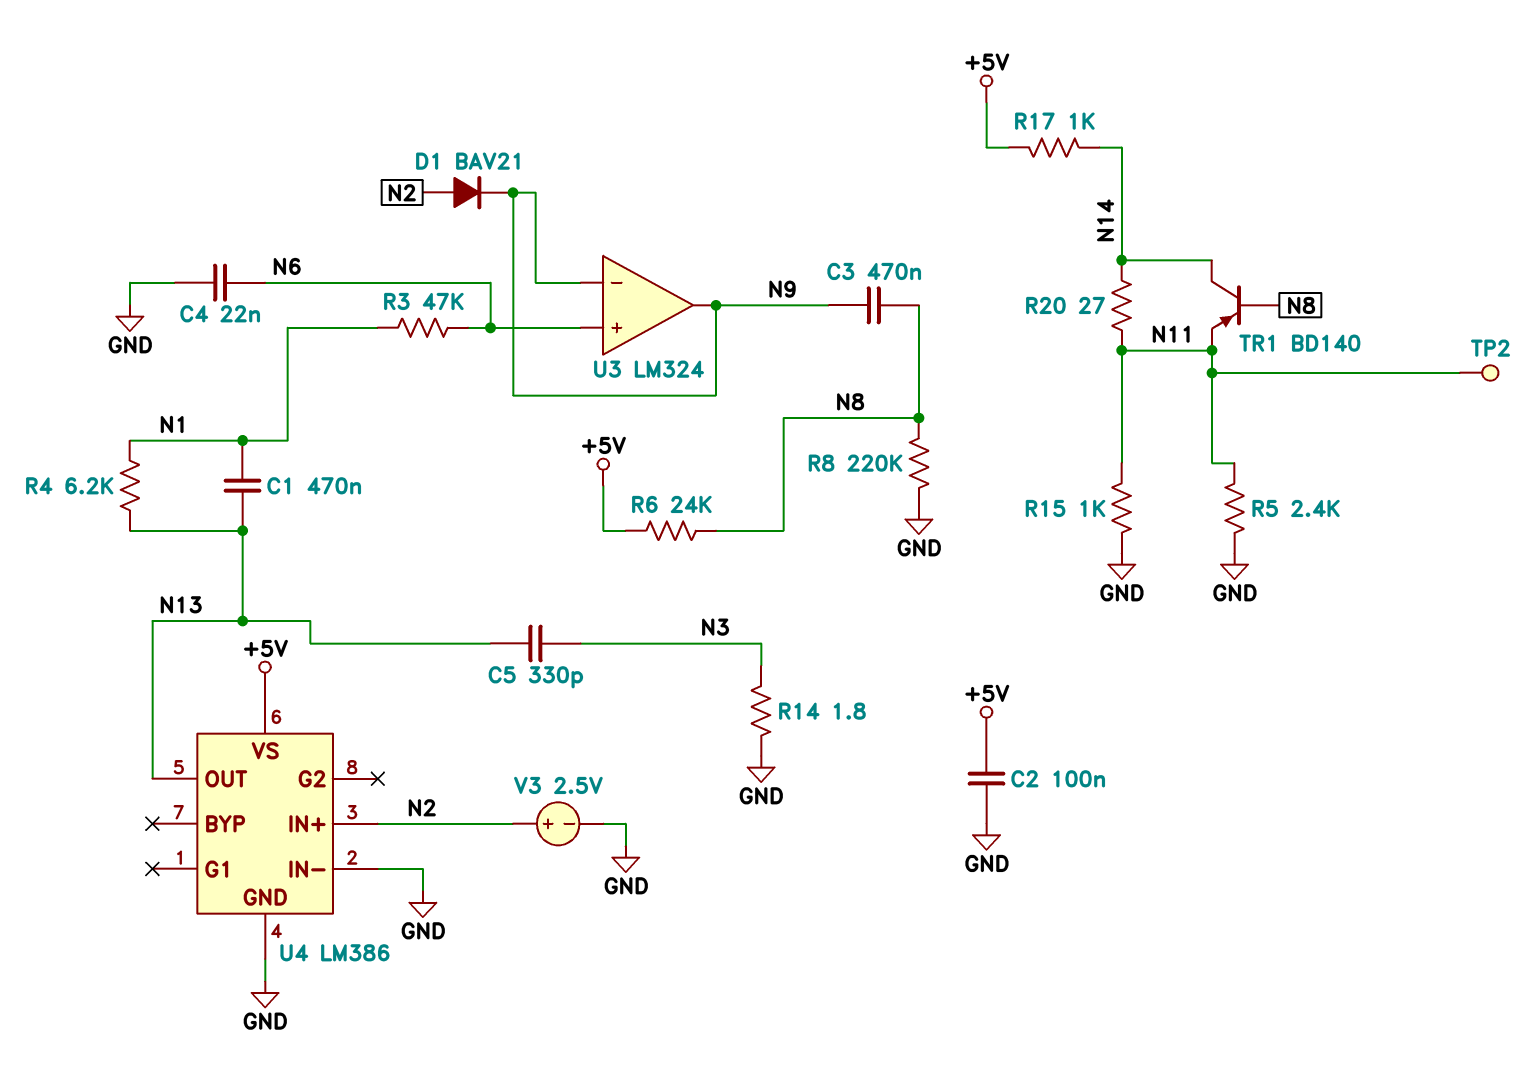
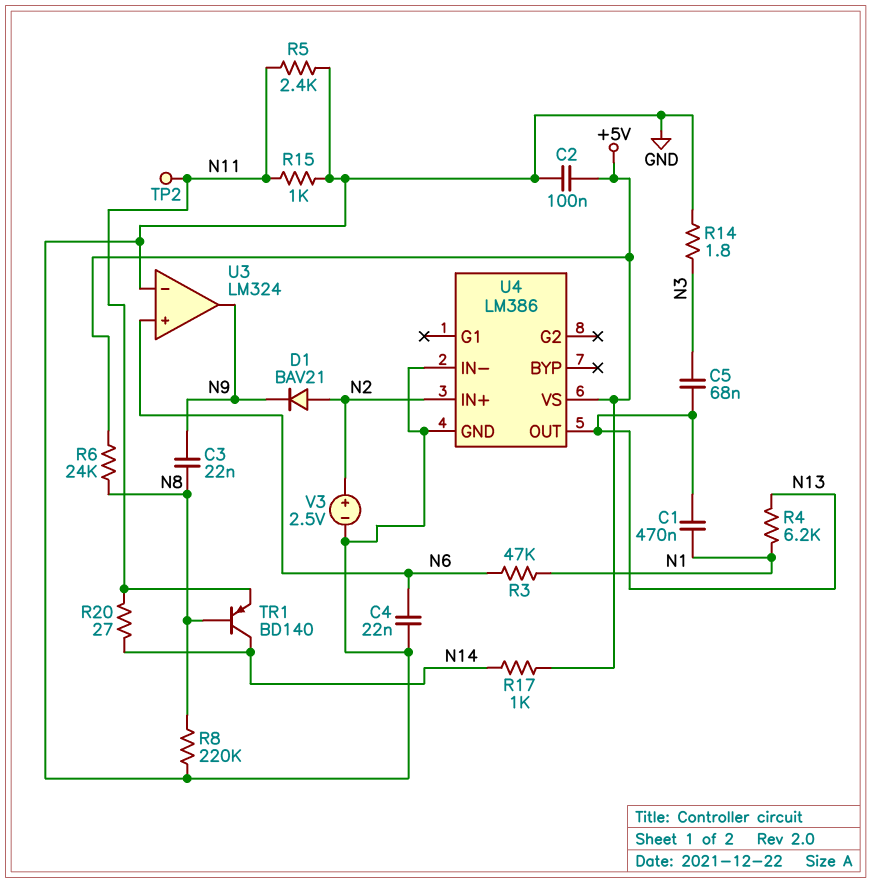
C3: 470nF (N8, N9) -> 22nF (N8, N9)
C5: 330pF (N3, N13) -> 68nF (N3, N13)
U3 pin in-: N9 -> GND

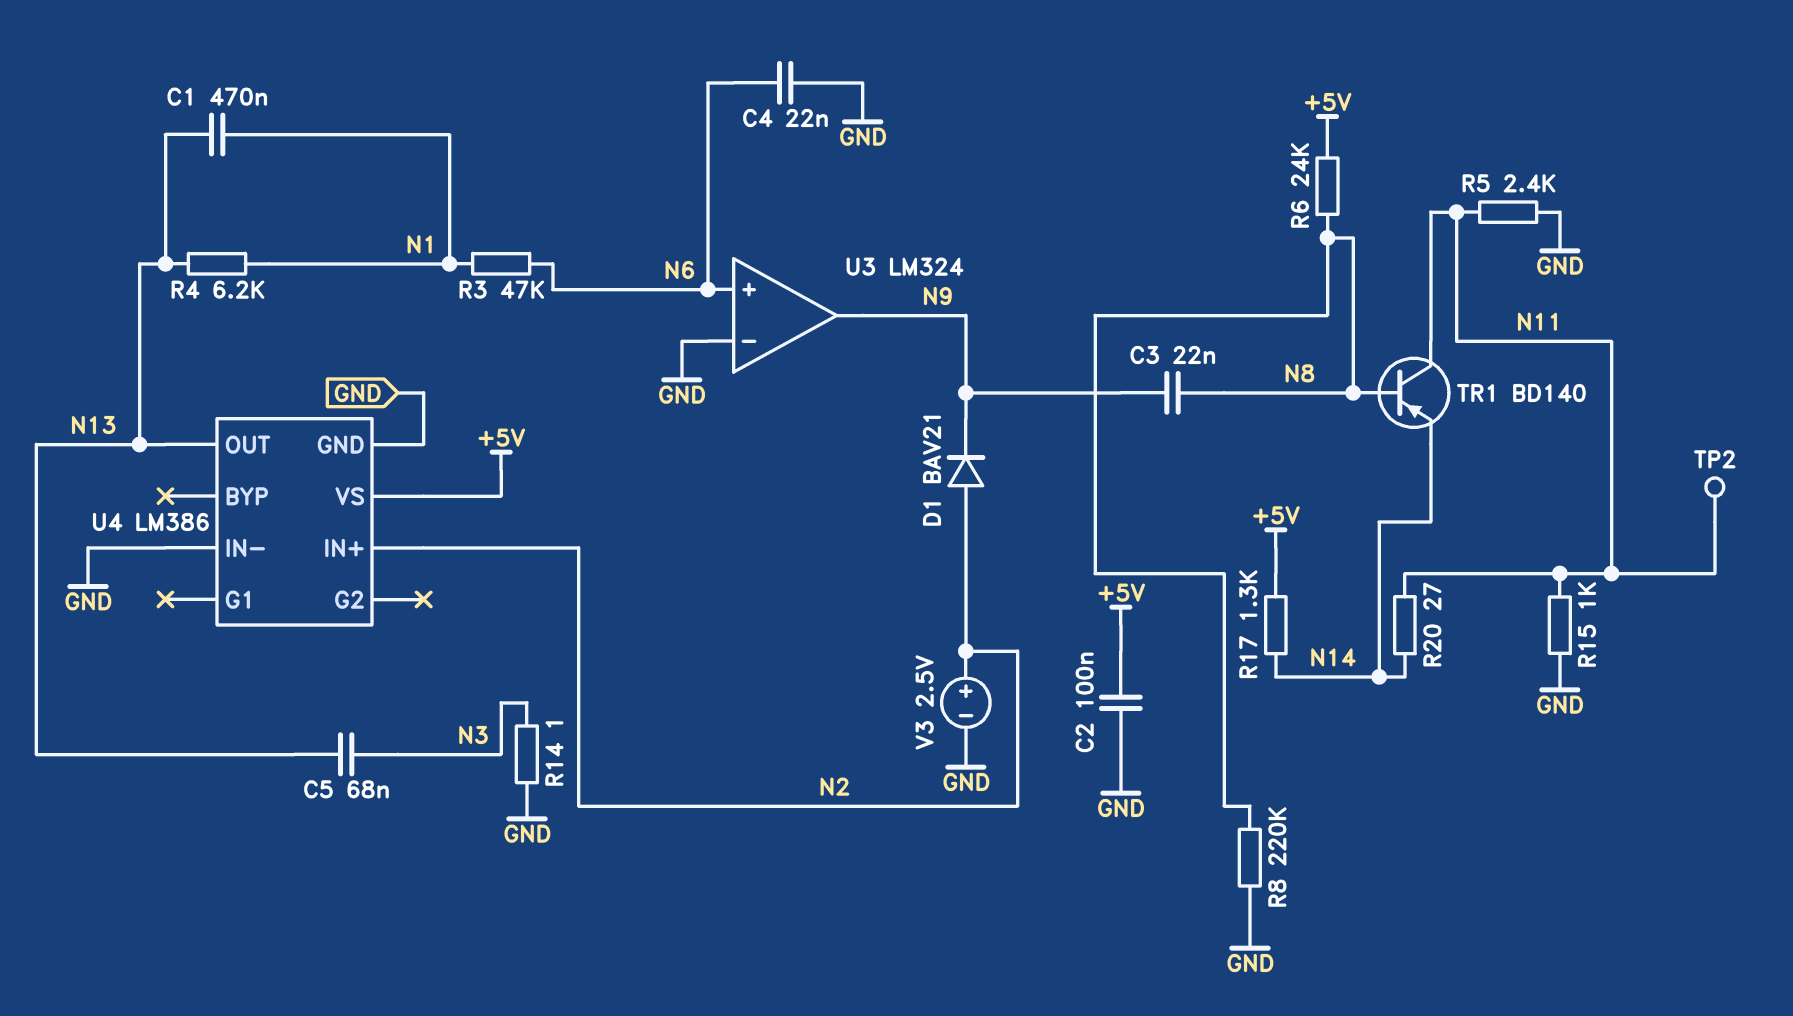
R14: 1.8 (GND, N3) -> 1 (GND, N3)
R17: 1k (+5V, N14) -> 1.3k (+5V, N14)
TR1: PNP BD140 (B N8, C N14, E N11) -> PNP BD140 (B N8, C N11, E N14)

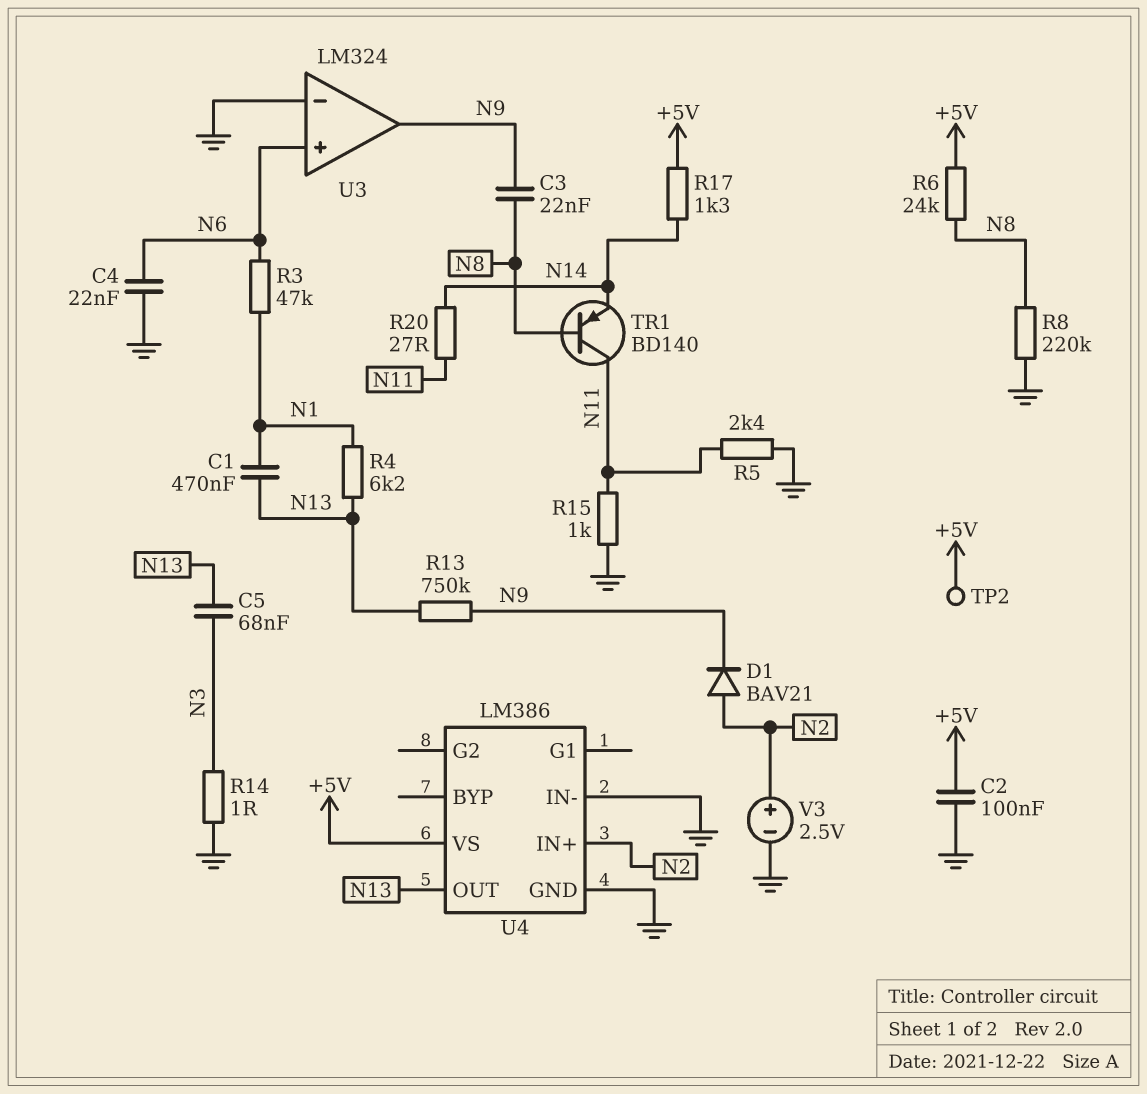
R13: none -> 750k (N9, N13)
TP2: test point (N11) -> test point (+5V)

